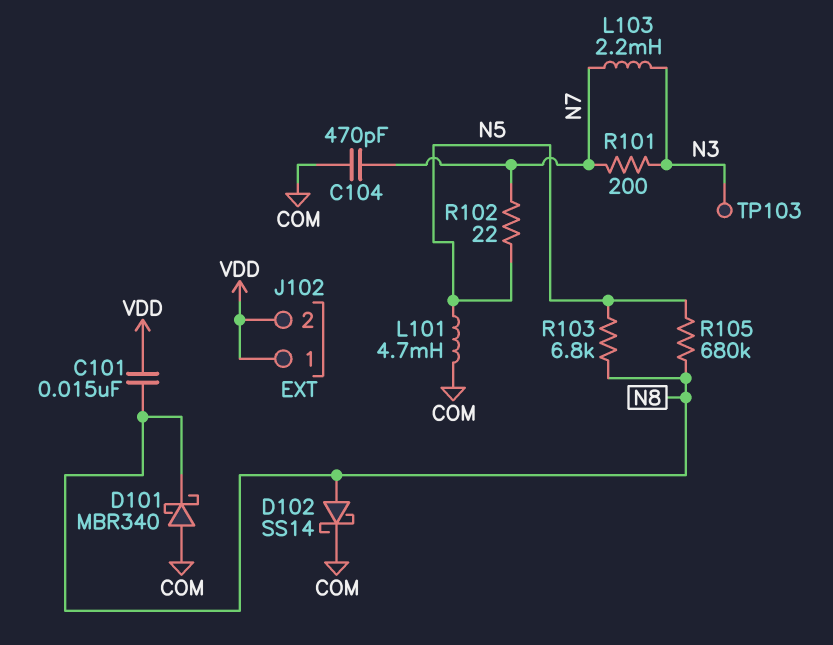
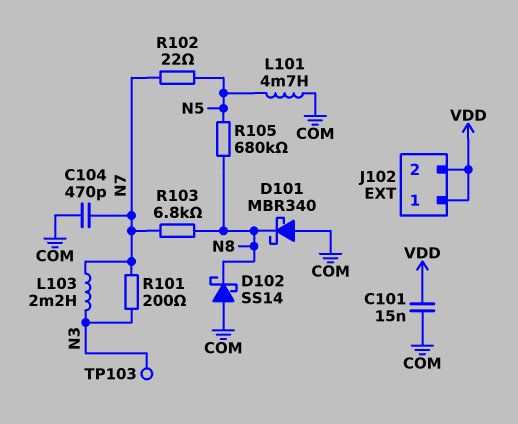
C101: 15nF (N8, VDD) -> 15nF (COM, VDD)
D102: schottky SS14 (A N8, K COM) -> schottky SS14 (A COM, K N8)
R103: 6.8k (N5, N8) -> 6.8k (N7, N8)

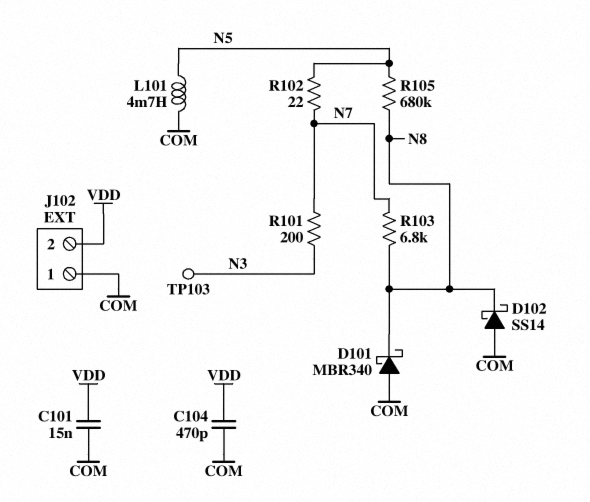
C104: 470pF (COM, N7) -> 470pF (COM, VDD)
J102 pin 1: VDD -> COM
L103: 2.2mH (N3, N7) -> none

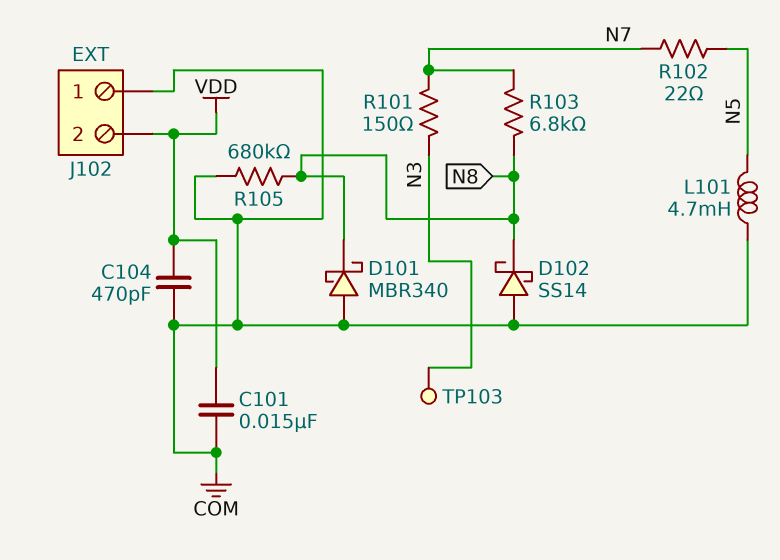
R101: 200 (N3, N7) -> 150 (N3, N7)
R105: 680k (N5, N8) -> 680k (COM, N8)

